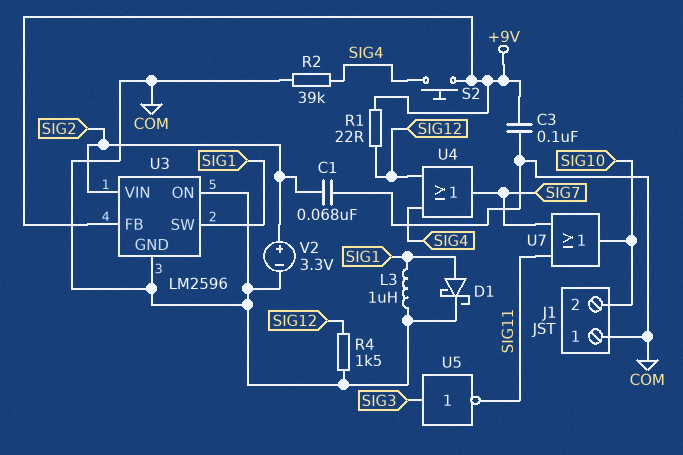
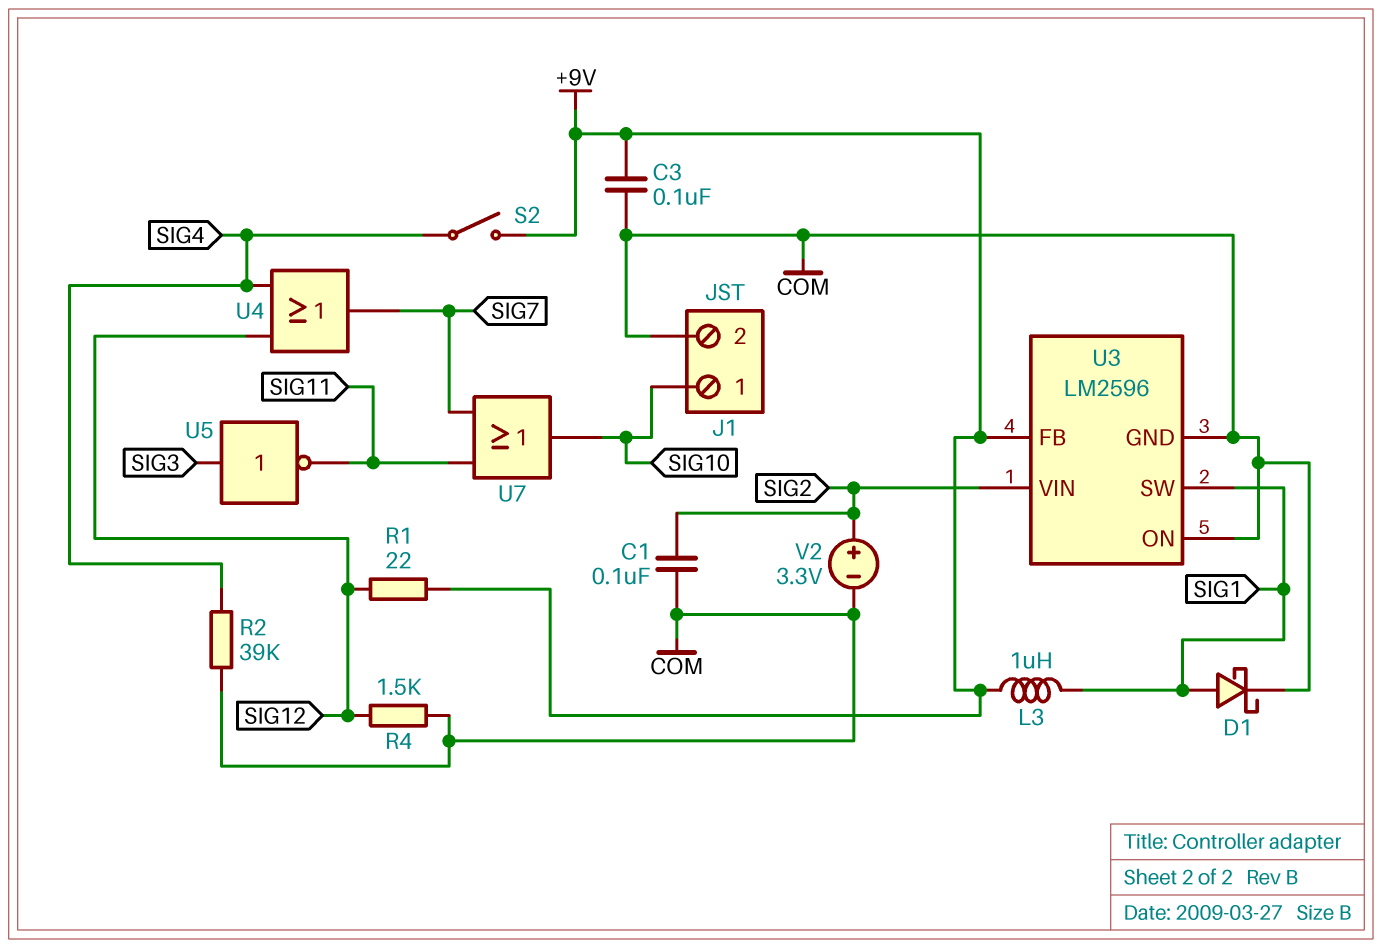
C1: 68nF (COM, SIG2) -> 100nF (COM, SIG2)
J1 pin 1: COM -> SIG10
J1 pin 2: SIG10 -> COM
L3: 1uH (COM, SIG1) -> 1uH (+9V, SIG1)
S2: button (+9V, SIG4) -> switch (+9V, SIG4)

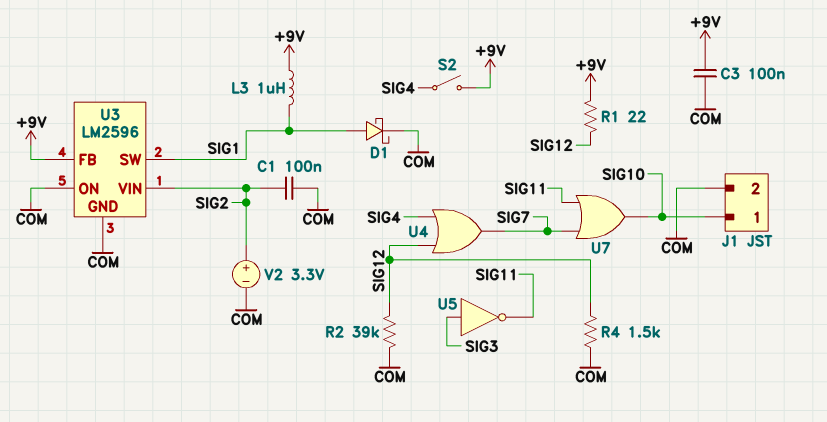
R2: 39k (COM, SIG4) -> 39k (COM, SIG12)

